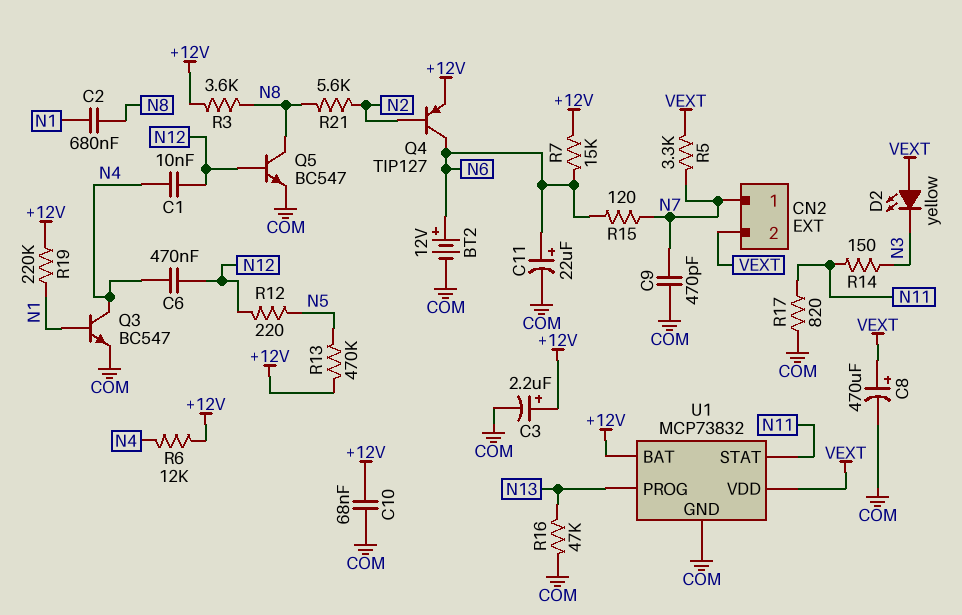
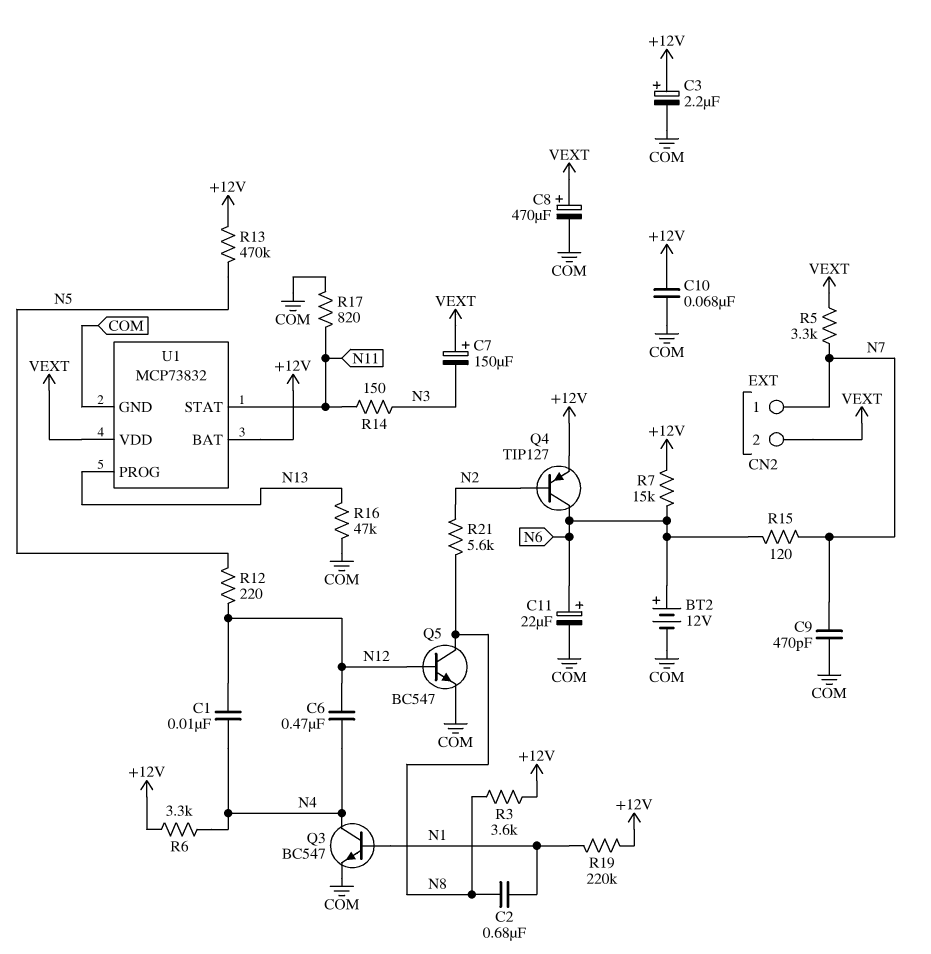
C7: none -> 150uF (plus VEXT, minus N3)
D2: LED yellow (A VEXT, K N3) -> none
R6: 12k (+12V, N4) -> 3.3k (+12V, N4)

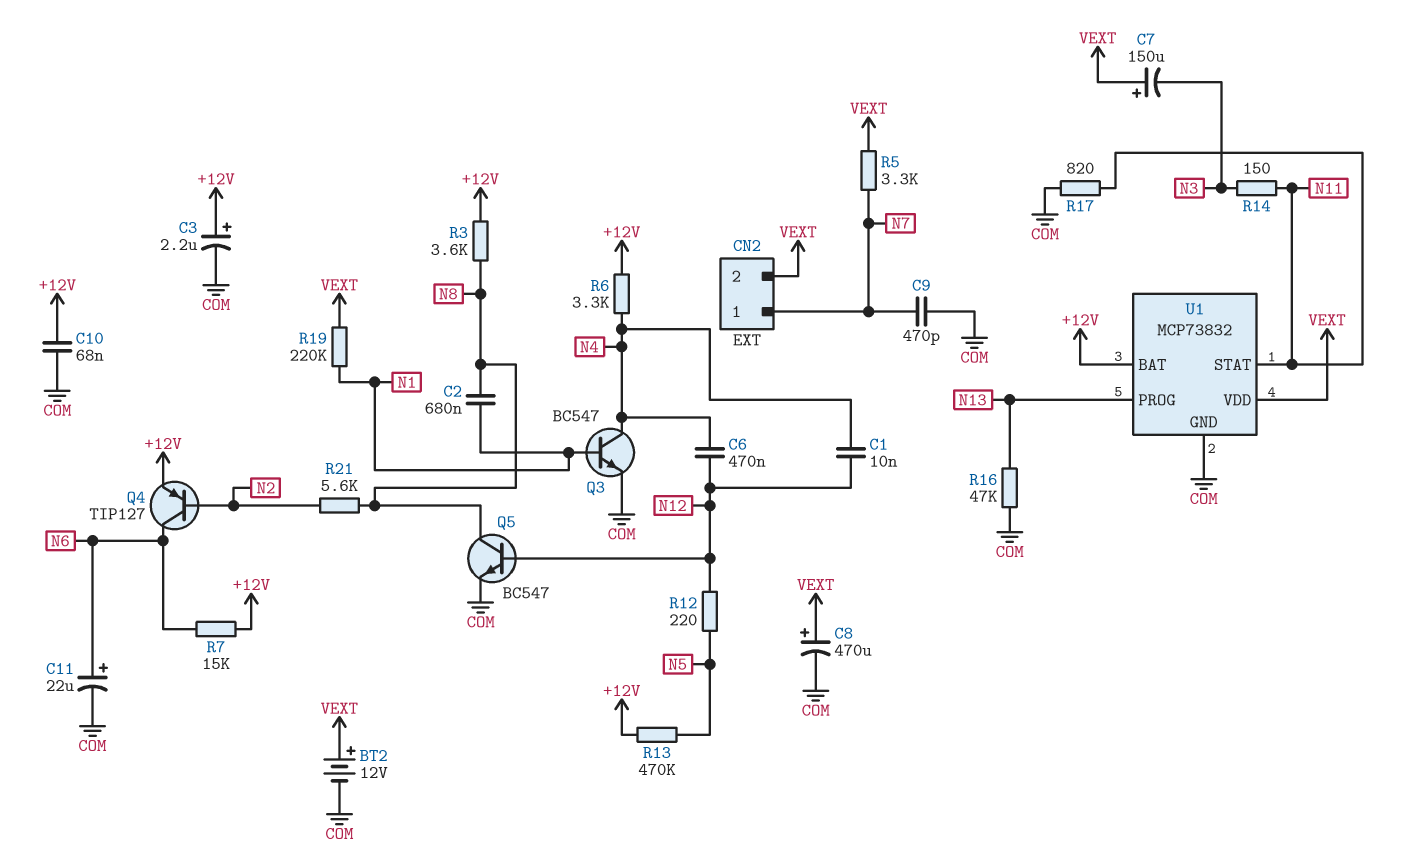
BT2: 12V (plus N6, minus COM) -> 12V (plus VEXT, minus COM)
R15: 120 (N6, N7) -> none
R19: 220k (+12V, N1) -> 220k (N1, VEXT)

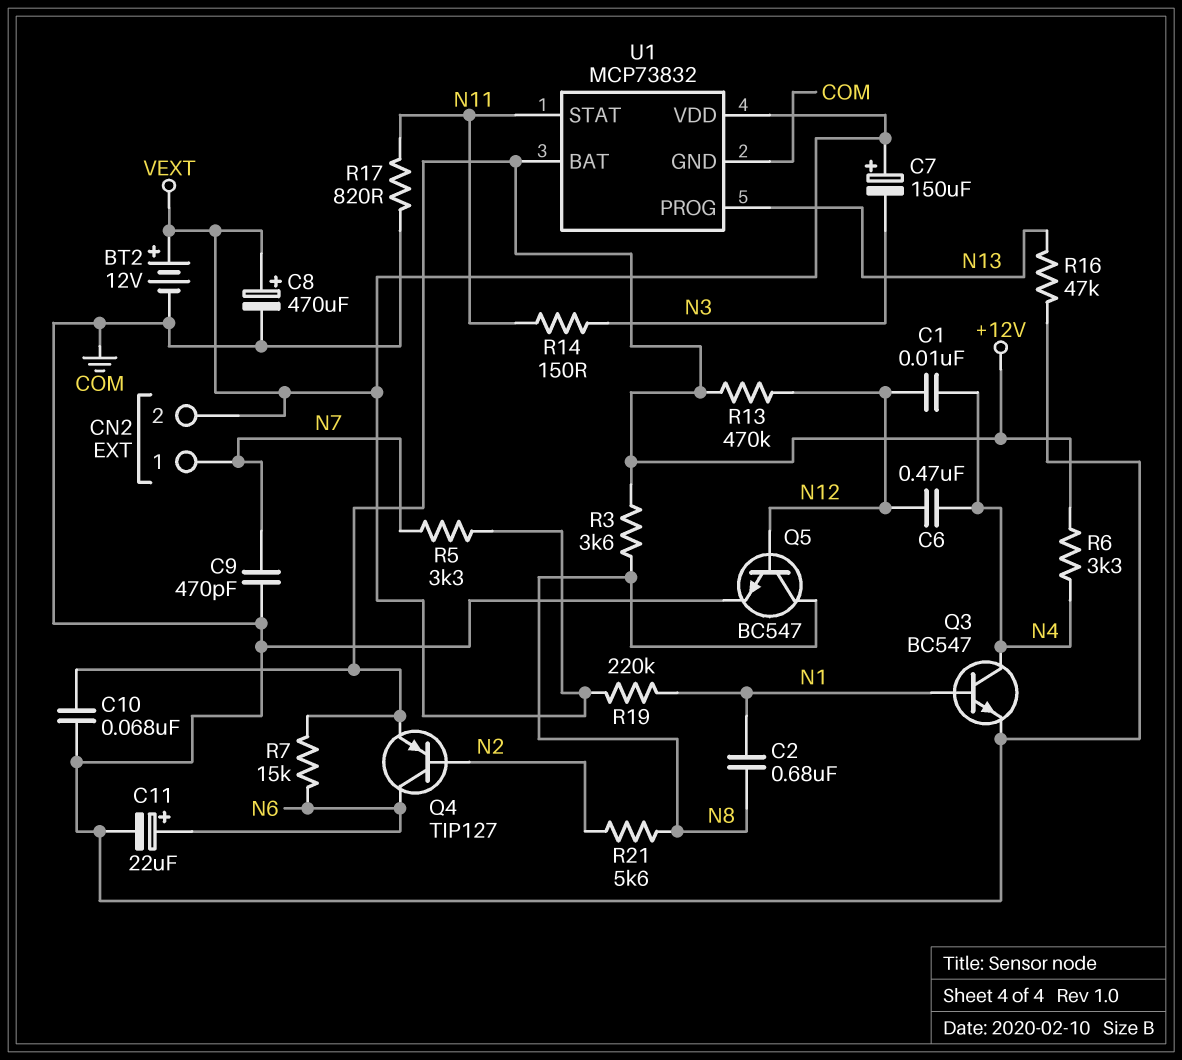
C3: 2.2uF (plus +12V, minus COM) -> none
R12: 220 (N5, N12) -> none
R13: 470k (+12V, N5) -> 470k (+12V, N12)

